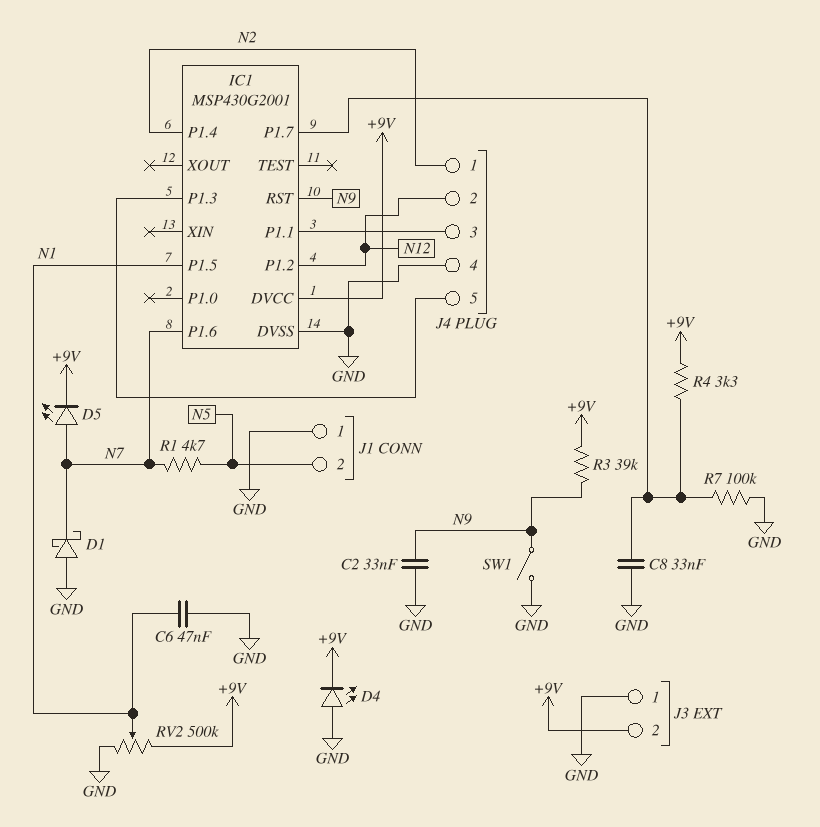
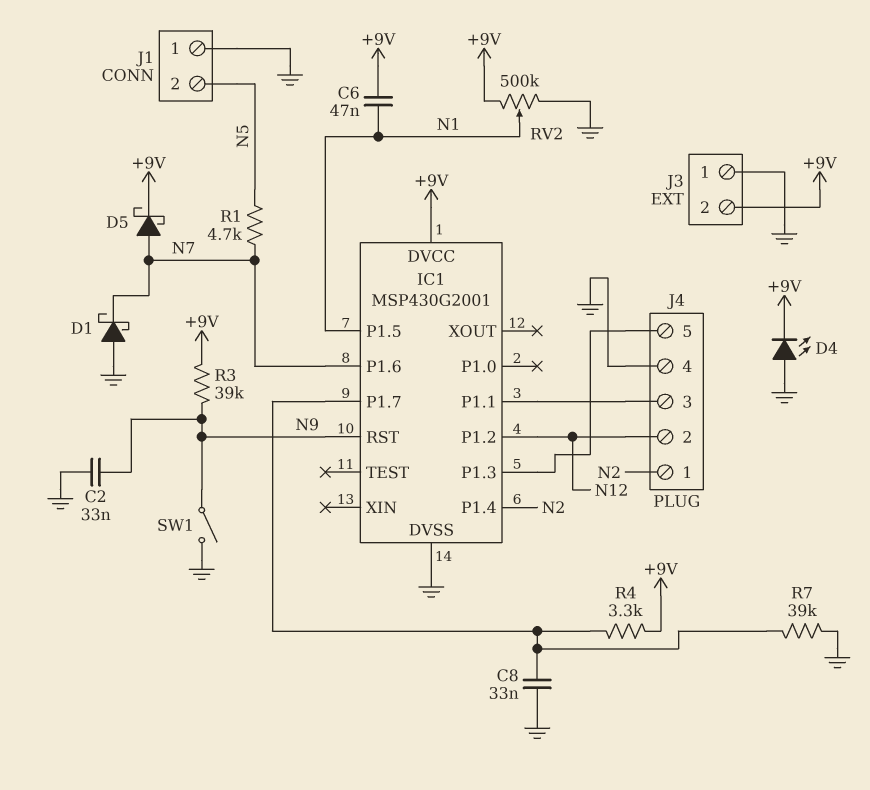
C6: 47nF (GND, N1) -> 47nF (+9V, N1)
D5: LED (A N7, K +9V) -> schottky (A N7, K +9V)
R7: 100k (GND, IC1/P1.7) -> 39k (GND, IC1/P1.7)

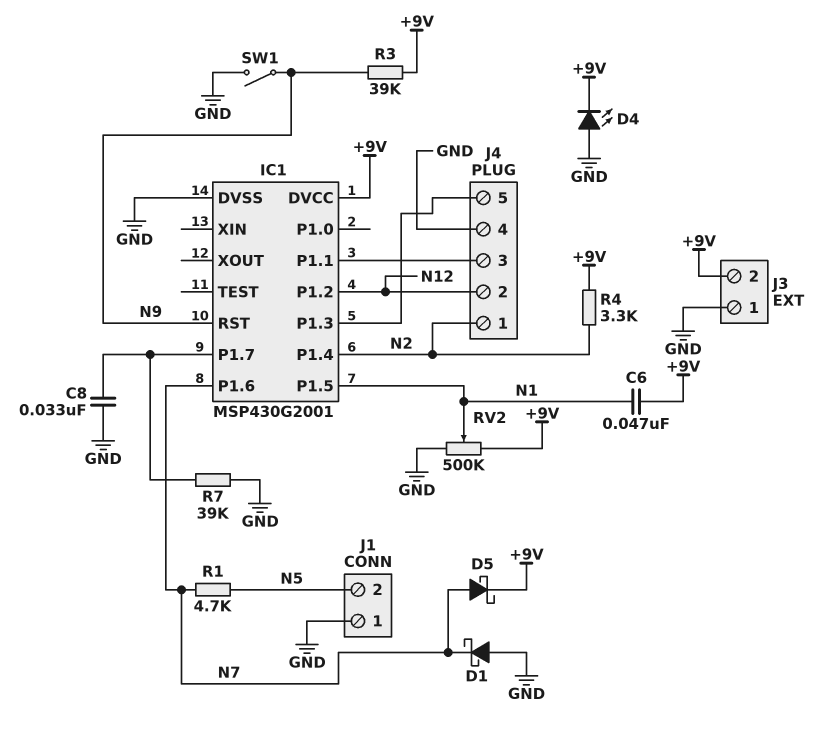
C2: 33nF (GND, N9) -> none
R4: 3.3k (+9V, IC1/P1.7) -> 3.3k (+9V, N2)

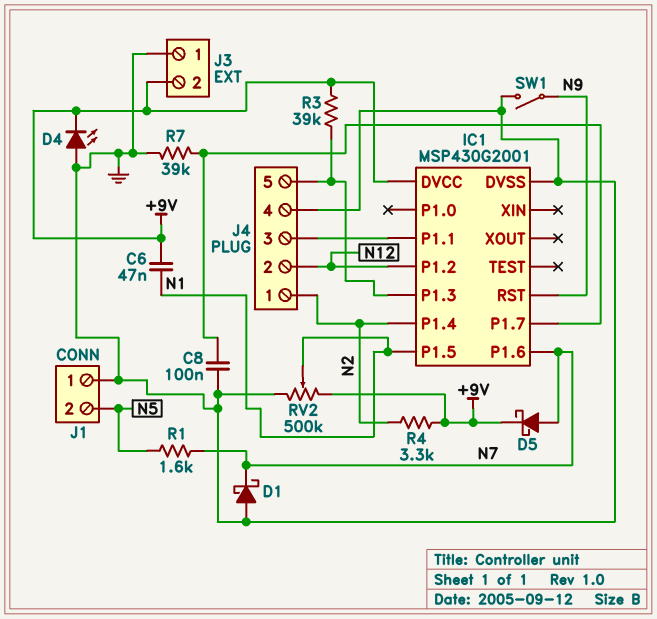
C8: 33nF (GND, IC1/P1.7) -> 100nF (GND, IC1/P1.7)
R1: 4.7k (N5, N7) -> 1.6k (N5, N7)
R3: 39k (+9V, N9) -> 39k (+9V, IC1/P1.3)

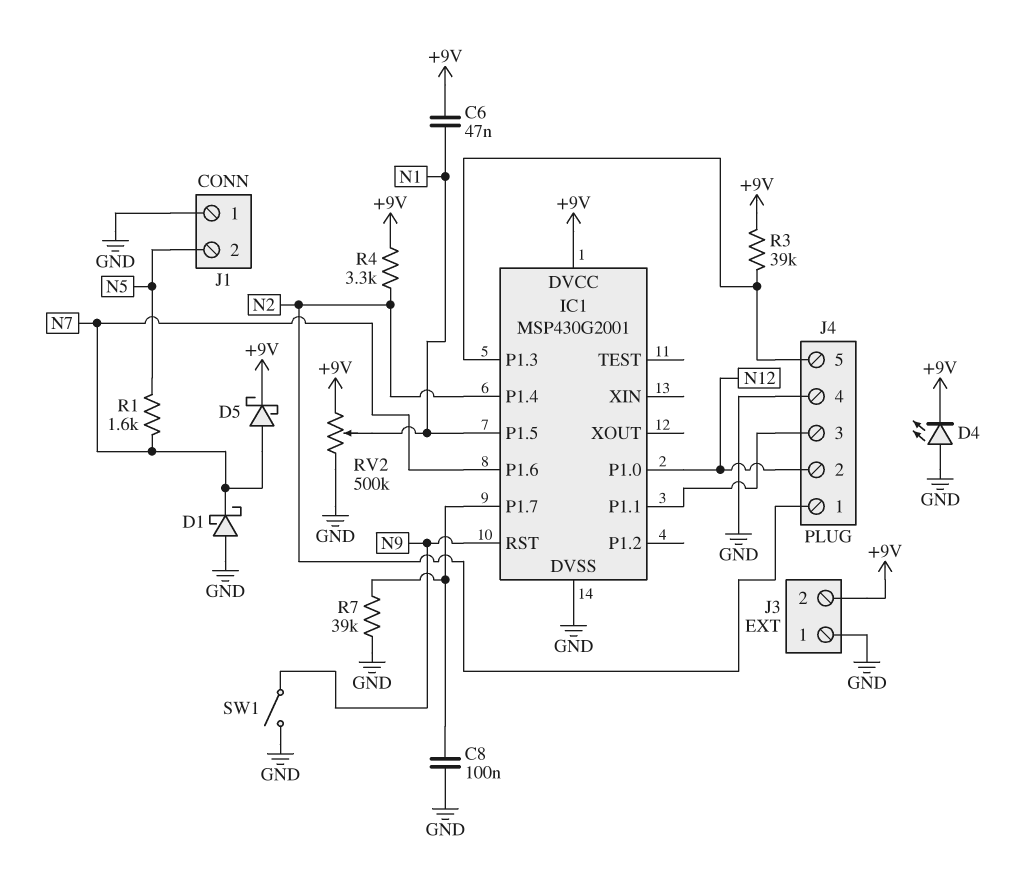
IC1 pin P1.0: none -> N12
IC1 pin P1.2: N12 -> none

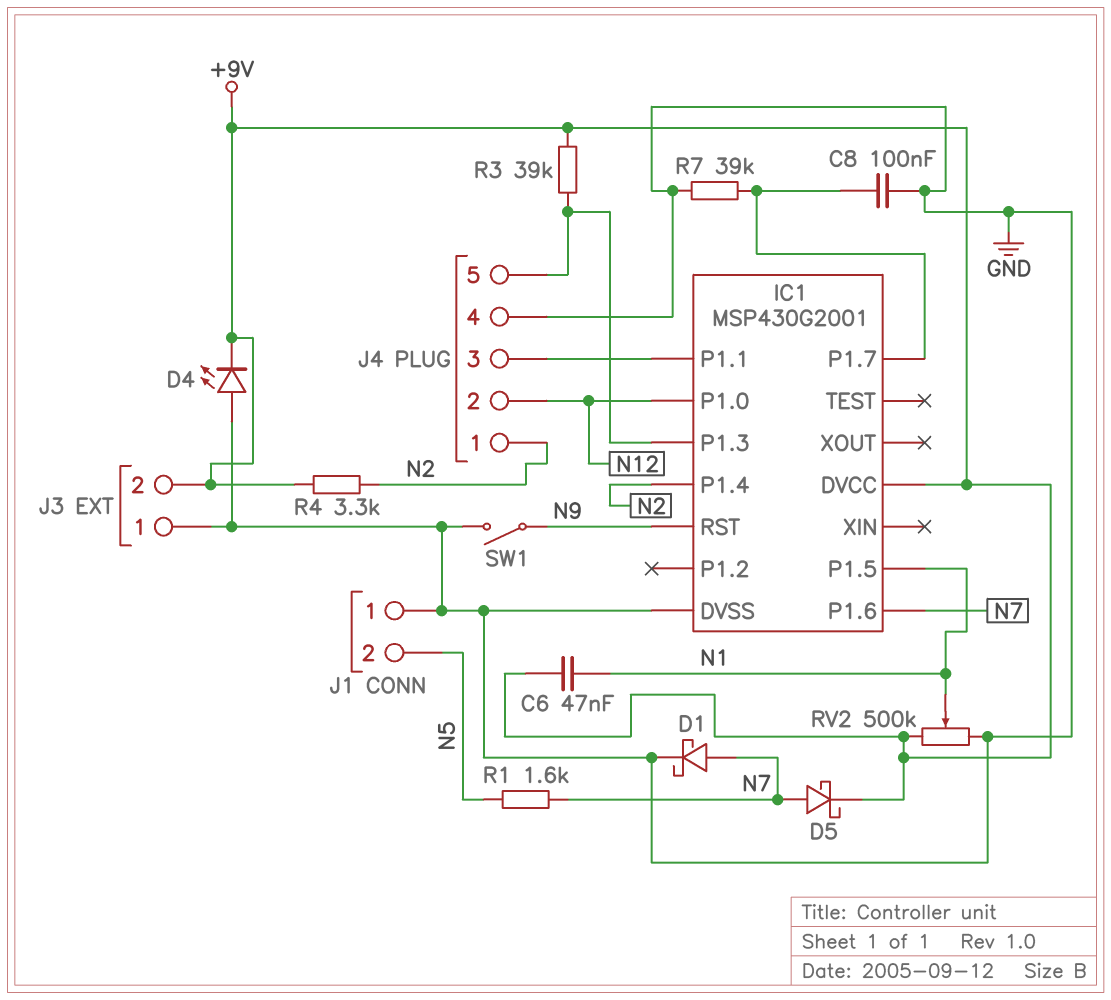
D1: schottky (A GND, K N7) -> schottky (A N7, K GND)

